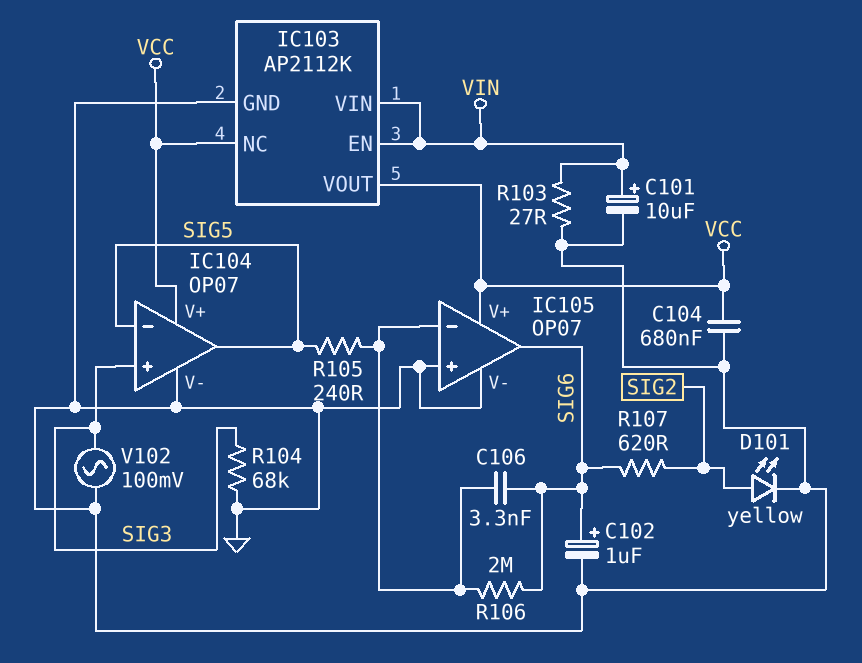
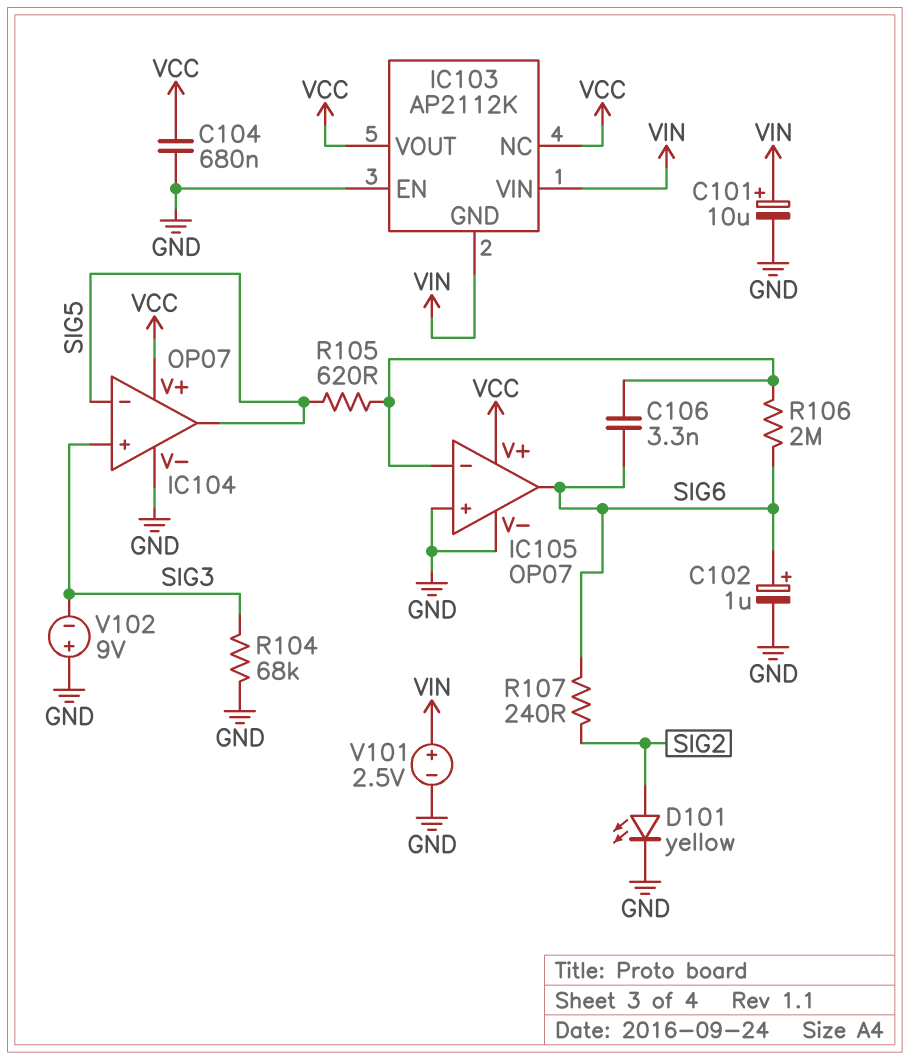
IC103 pin EN: VIN -> GND
IC103 pin GND: GND -> VIN
R103: 27 (GND, VIN) -> none
R105: 240 (IC105/in-, SIG5) -> 620 (IC105/in-, SIG5)
R107: 620 (SIG2, SIG6) -> 240 (SIG2, SIG6)
V101: none -> 2.5V (plus VIN, minus GND)
V102: AC 100mV (GND, SIG3) -> 9V (plus GND, minus SIG3)

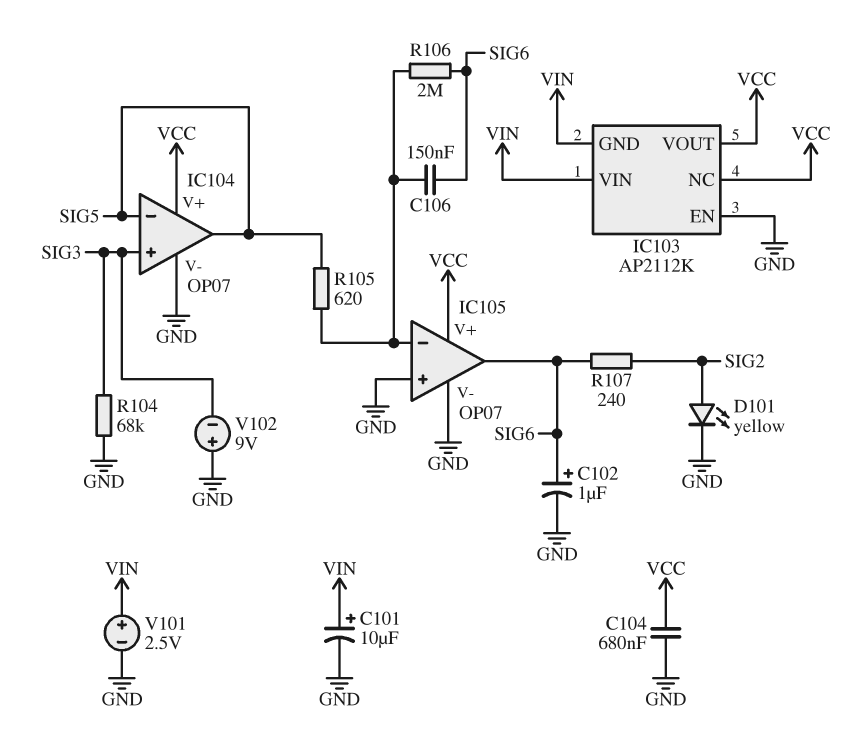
C106: 3.3nF (IC105/in-, SIG6) -> 150nF (IC105/in-, SIG6)

